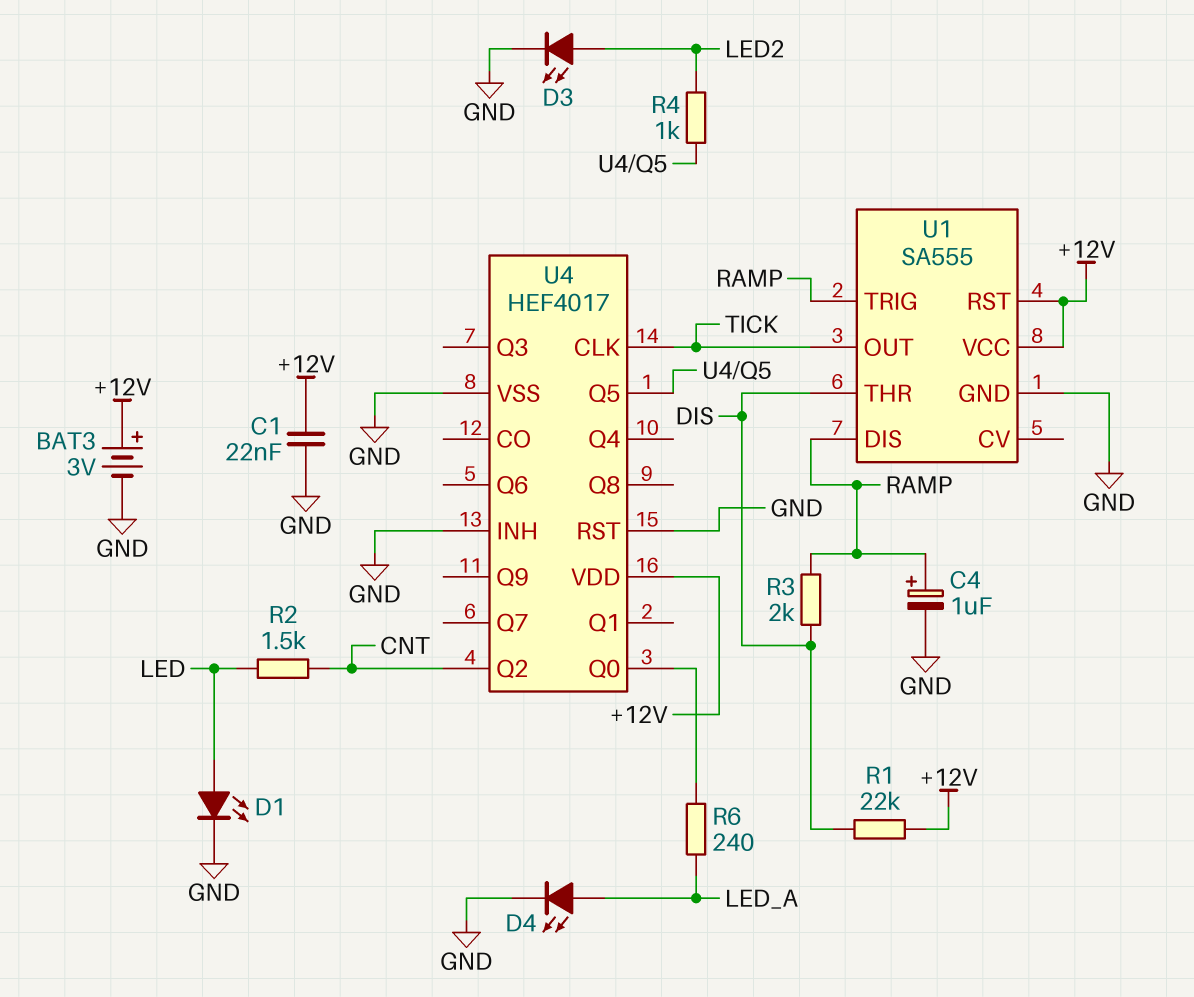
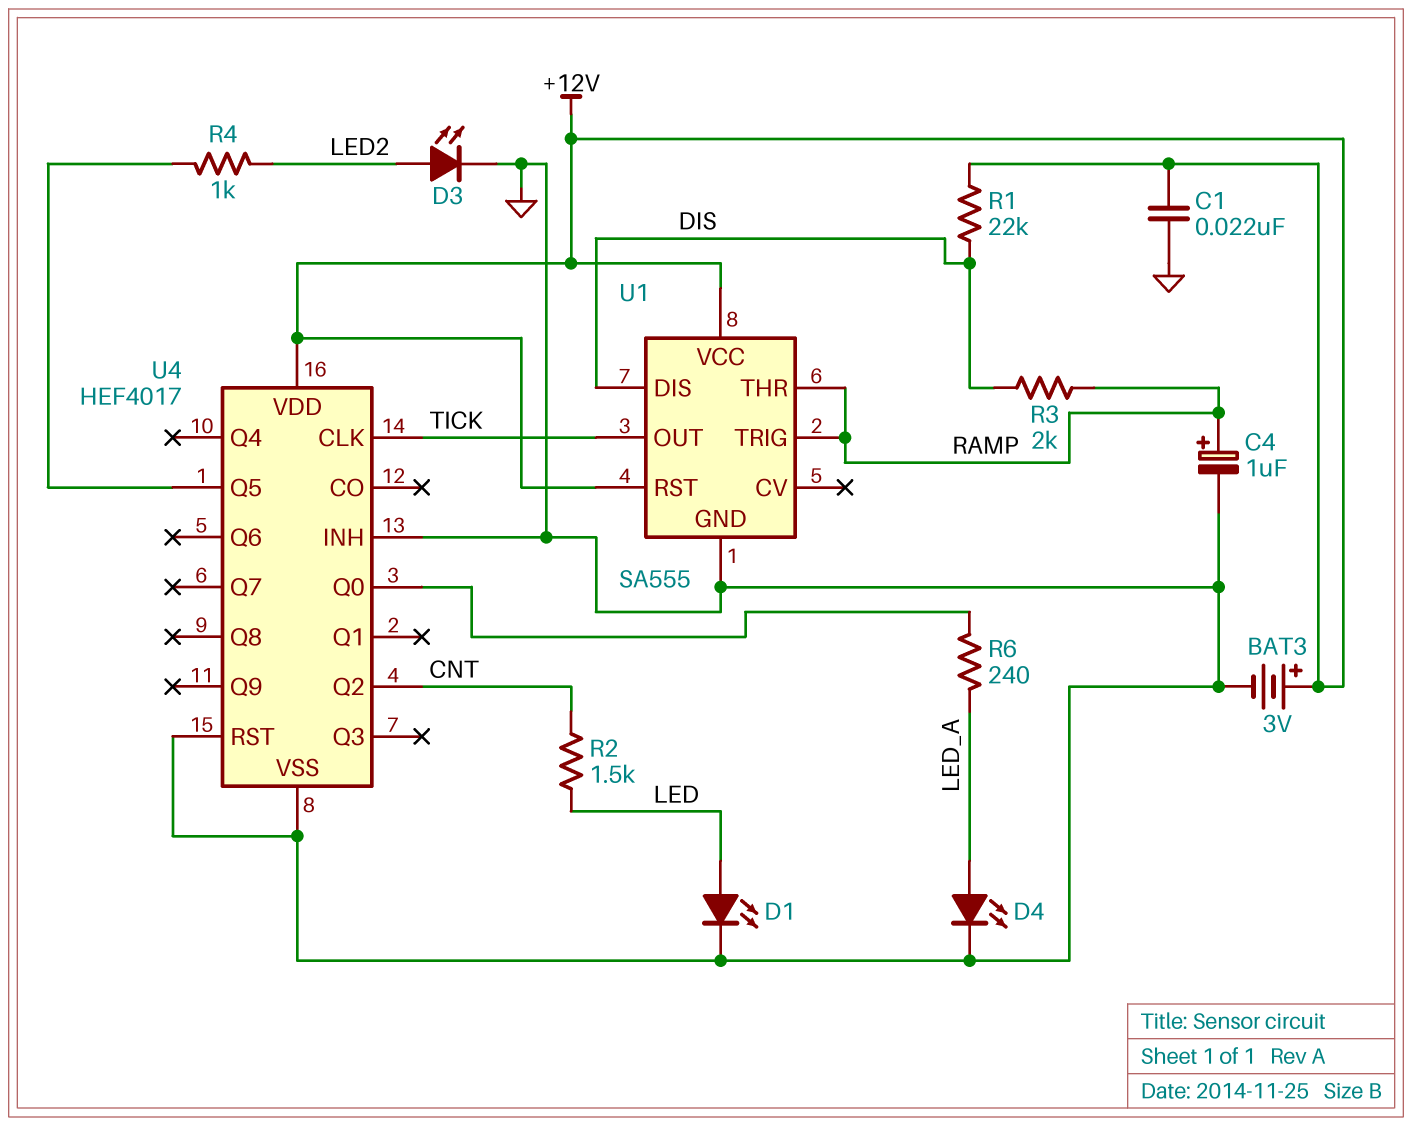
U1 pin DIS: RAMP -> DIS
U1 pin THR: DIS -> RAMP

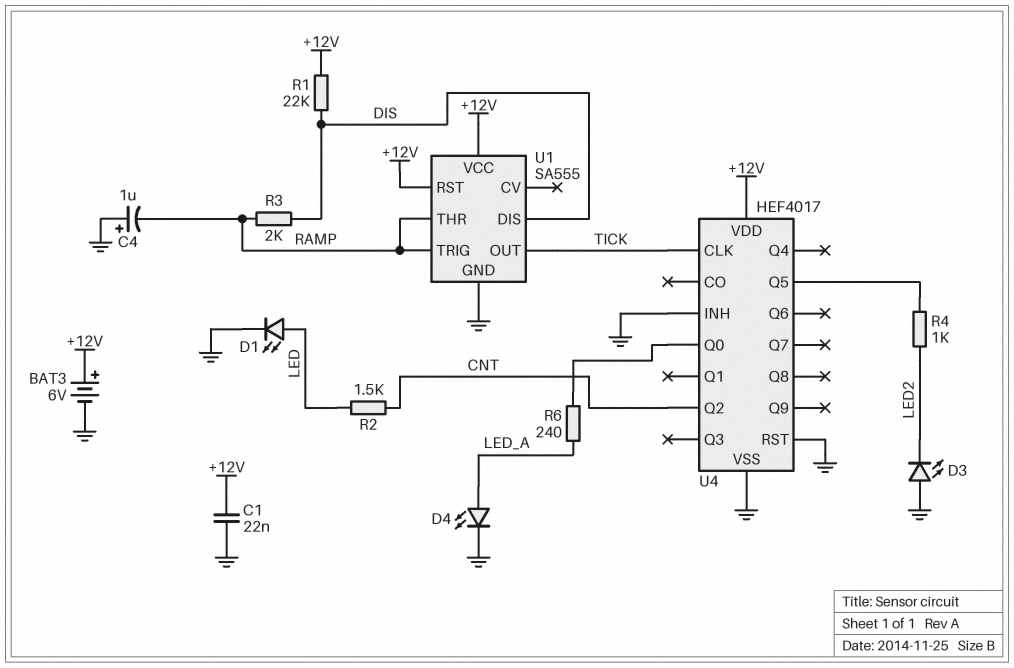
BAT3: 3V (plus +12V, minus GND) -> 6V (plus +12V, minus GND)
C4: 1uF (plus RAMP, minus GND) -> 1uF (plus GND, minus RAMP)
D3: LED (A LED2, K GND) -> LED (A GND, K LED2)

